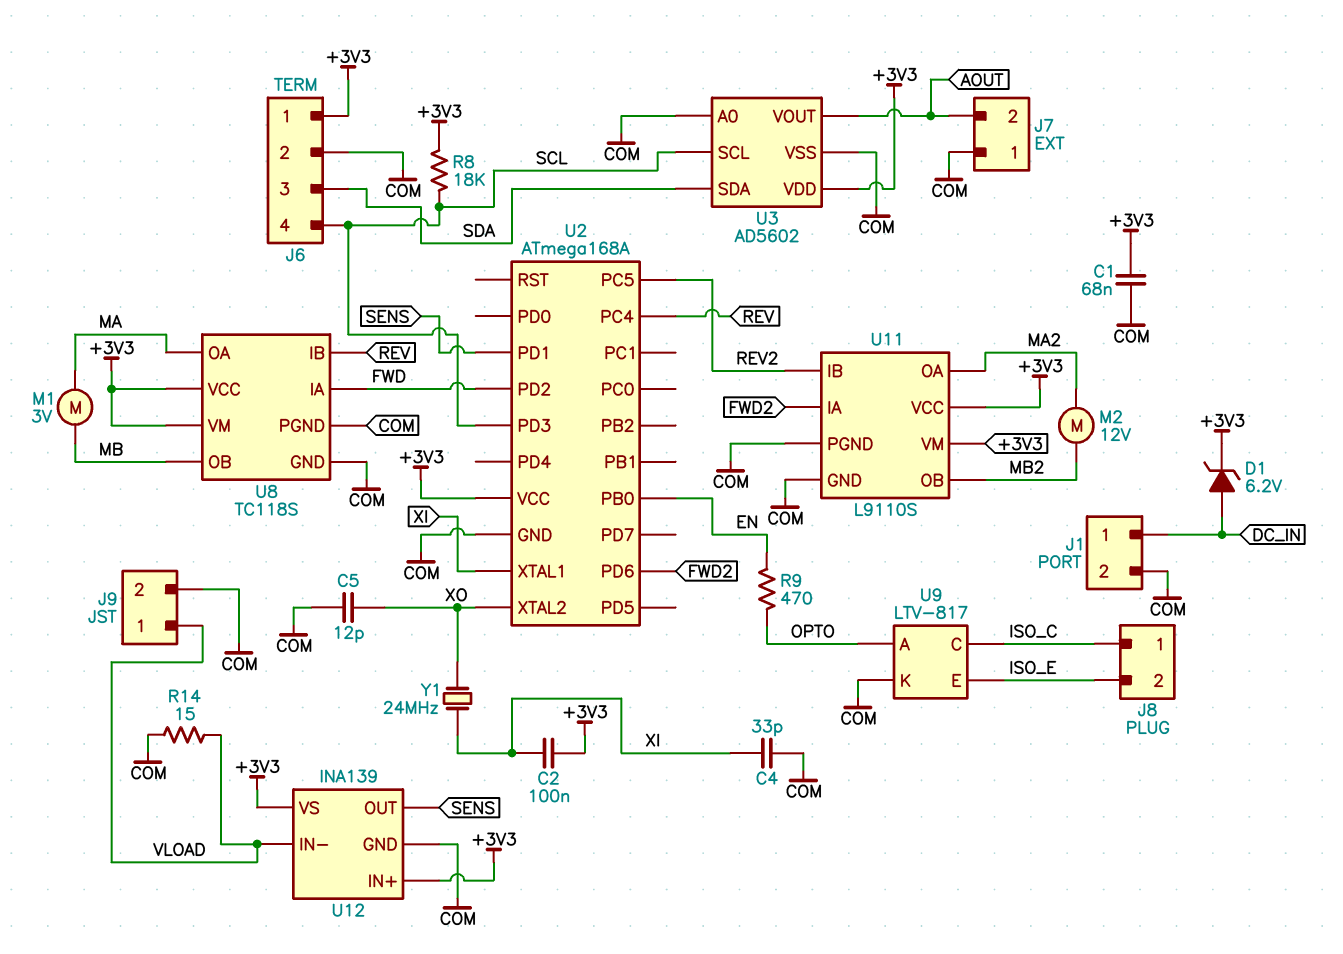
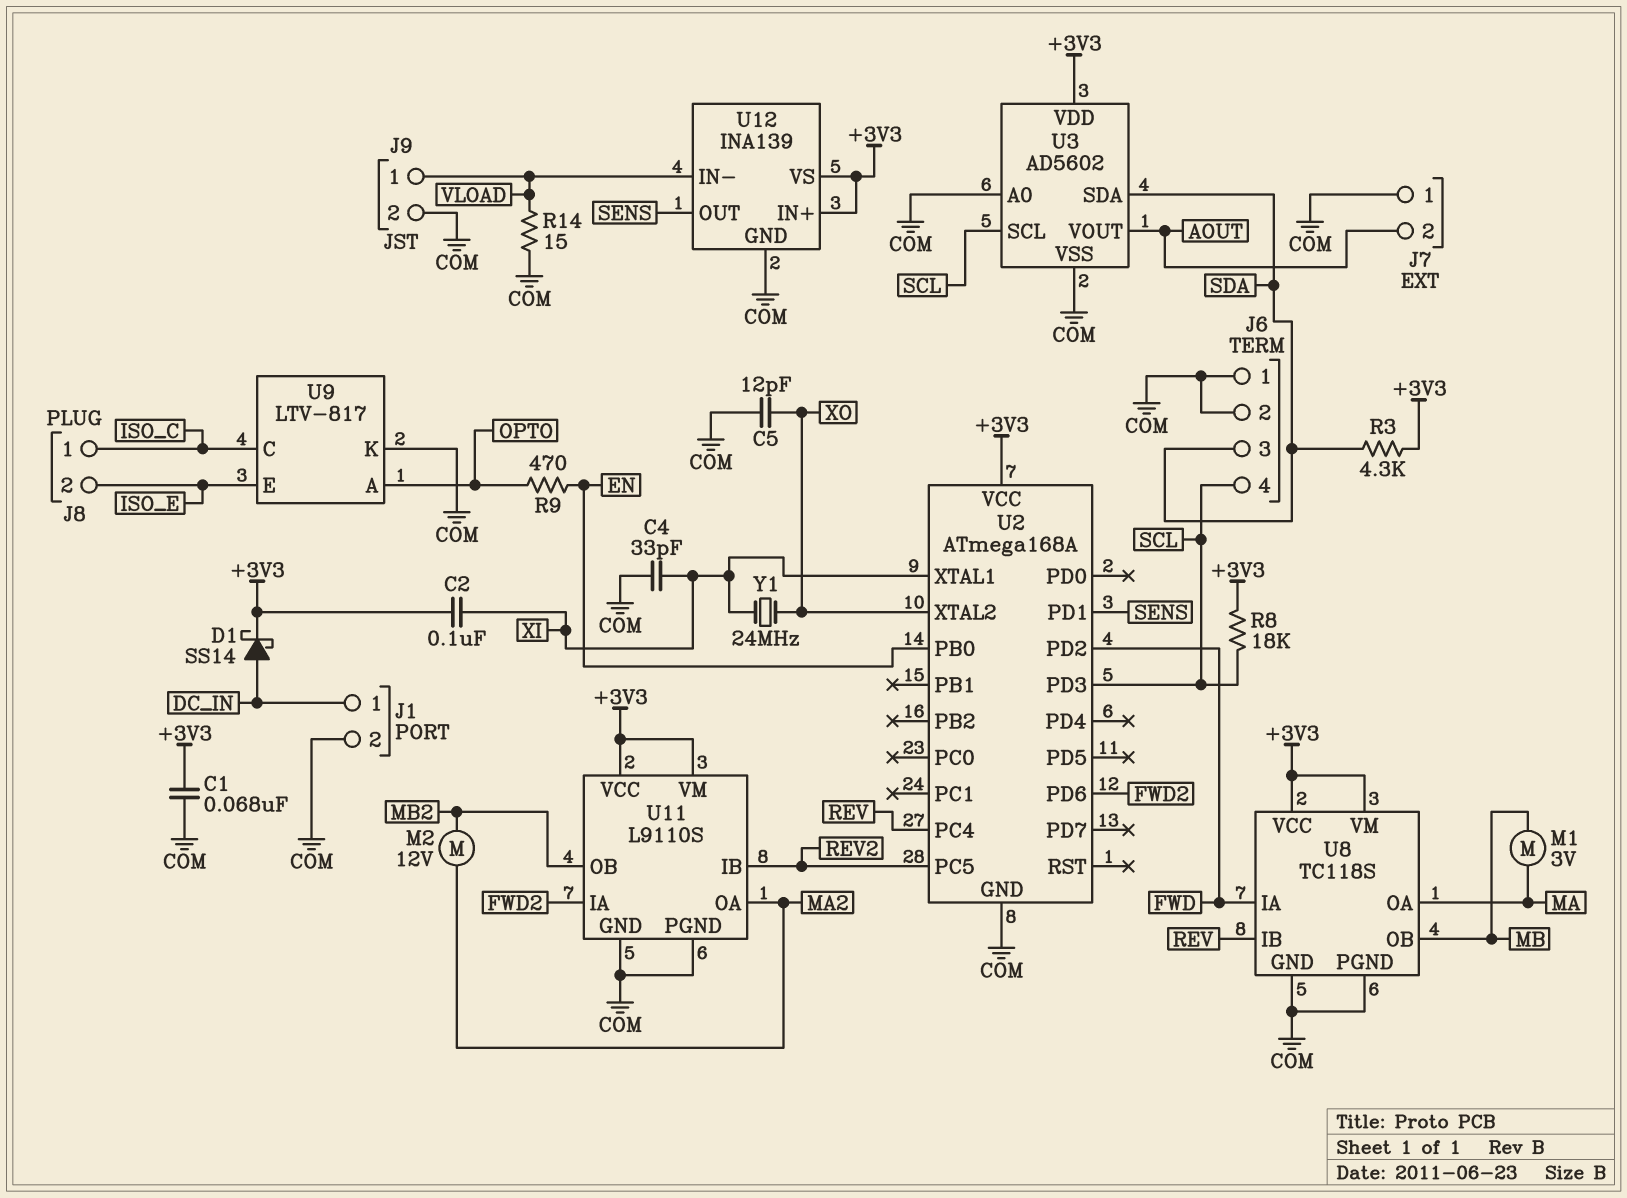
D1: zener 6.2V (A DC_IN, K +3V3) -> schottky SS14 (A DC_IN, K +3V3)
J6 pin 1: +3V3 -> COM
R3: none -> 4.3k (+3V3, SDA)

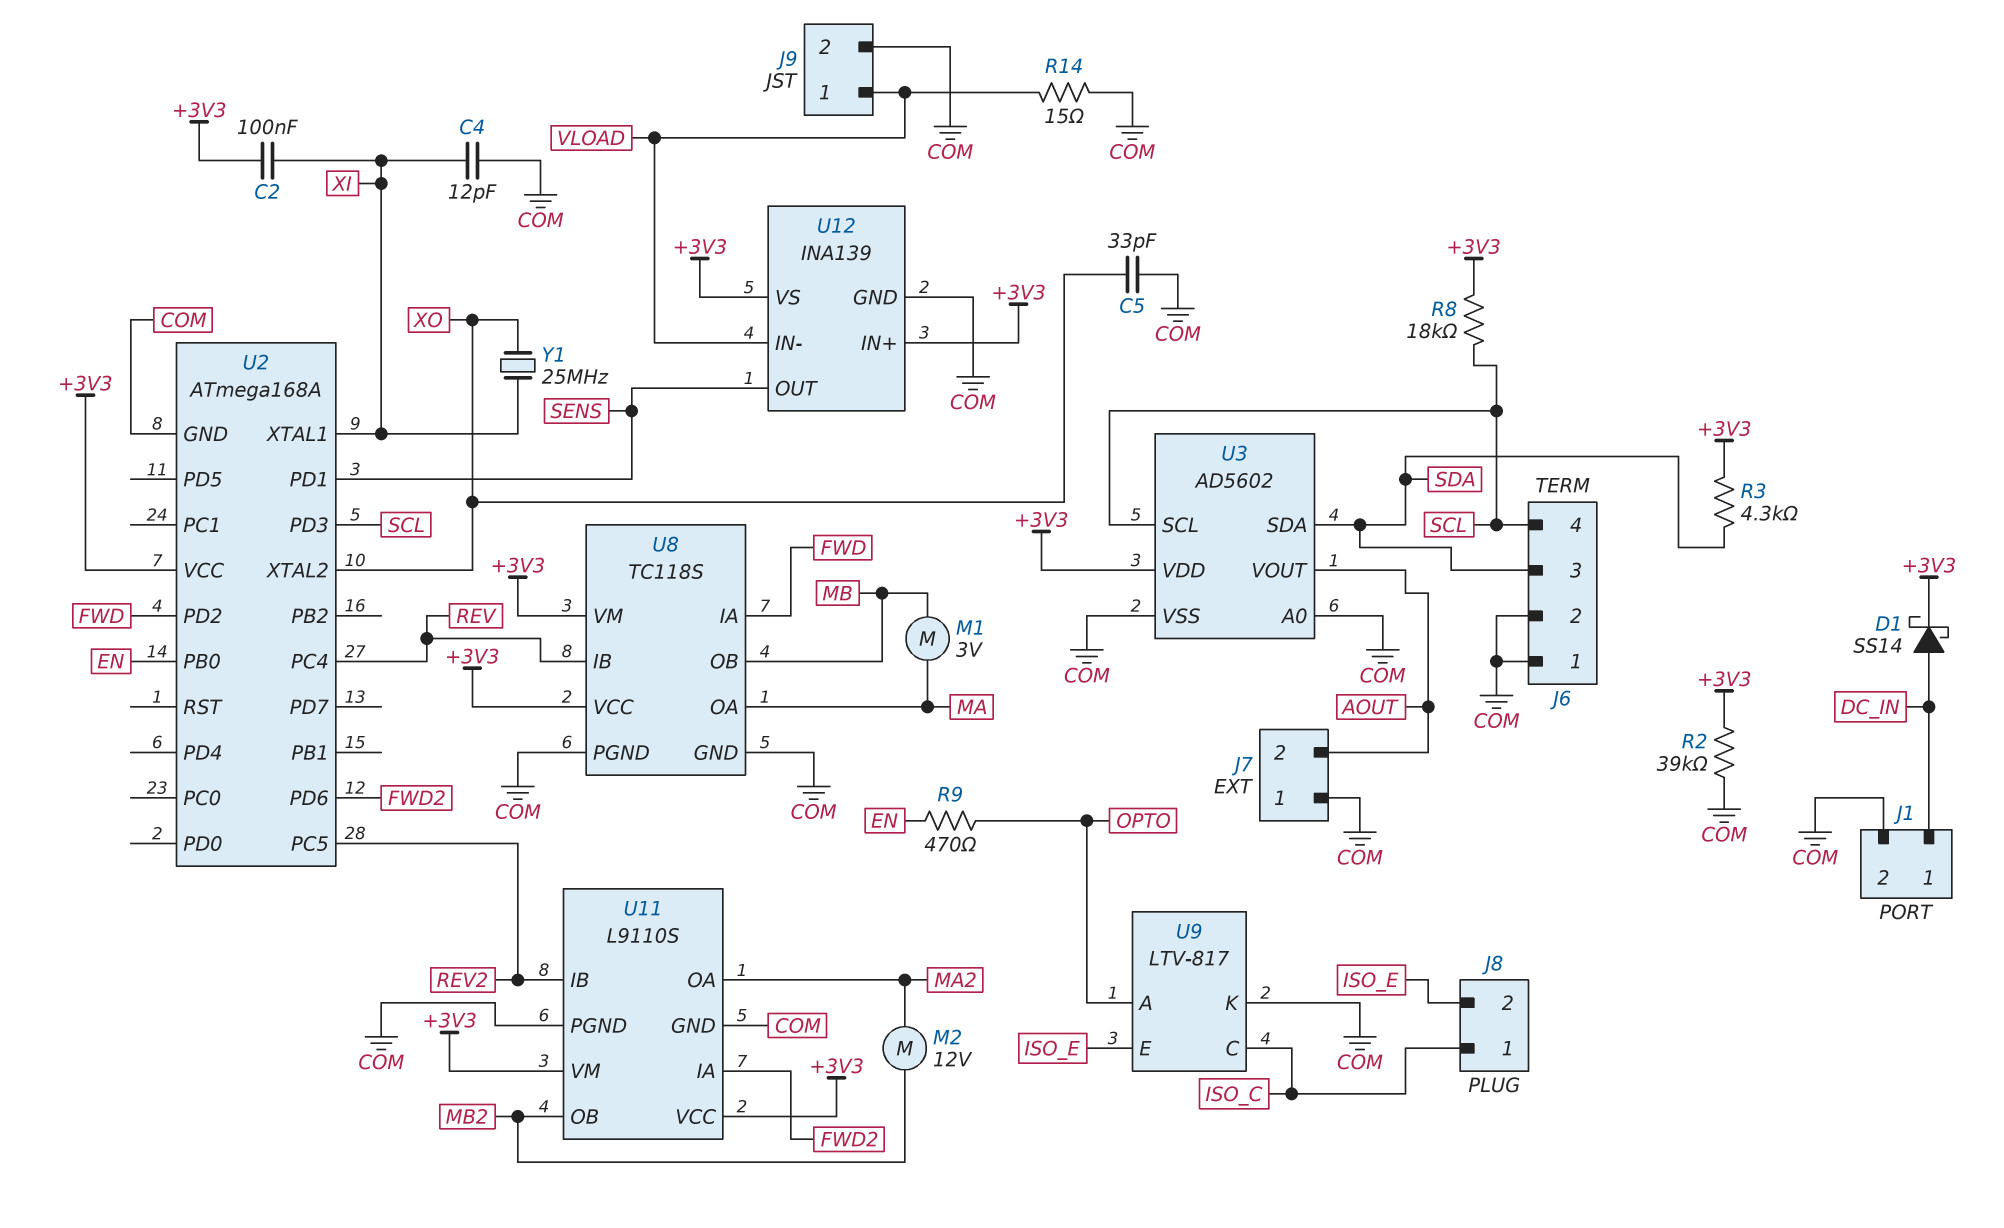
C1: 68nF (+3V3, COM) -> none
C4: 33pF (COM, XI) -> 12pF (COM, XI)
C5: 12pF (COM, XO) -> 33pF (COM, XO)
R2: none -> 39k (+3V3, COM)
Y1: 24MHz (XI, XO) -> 25MHz (XI, XO)

